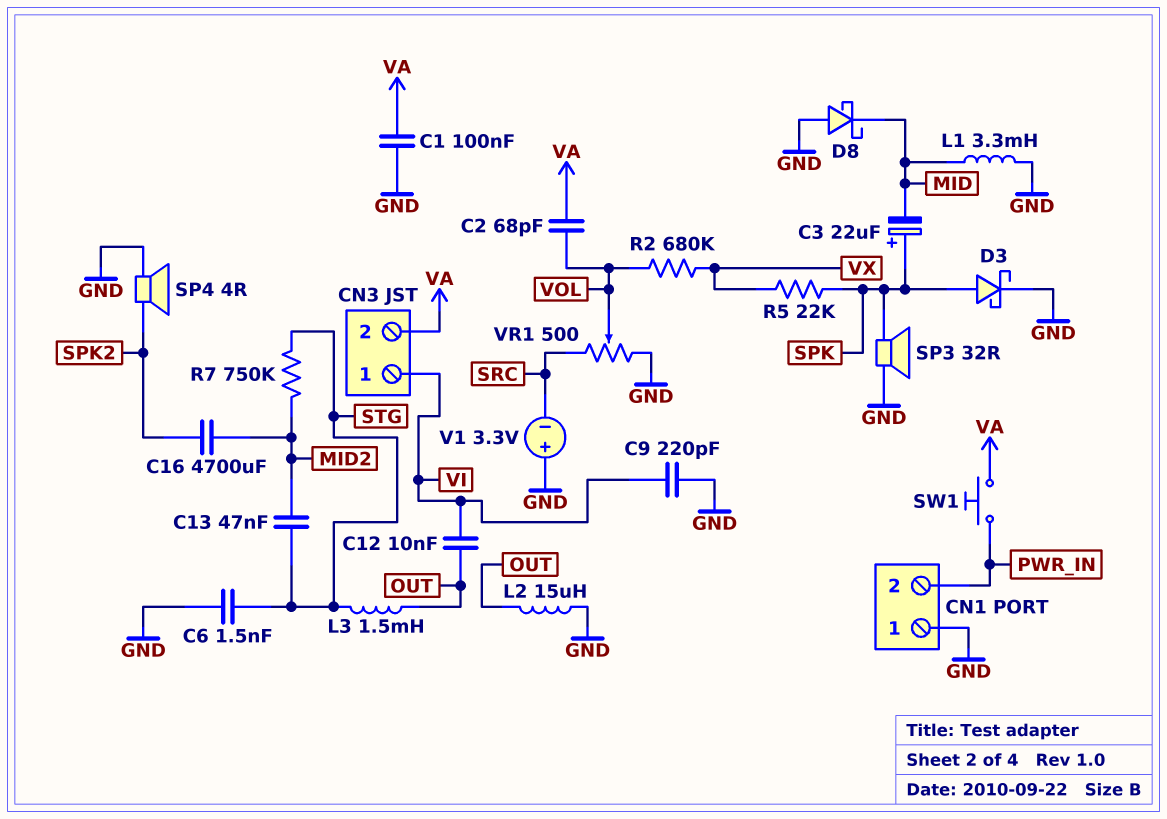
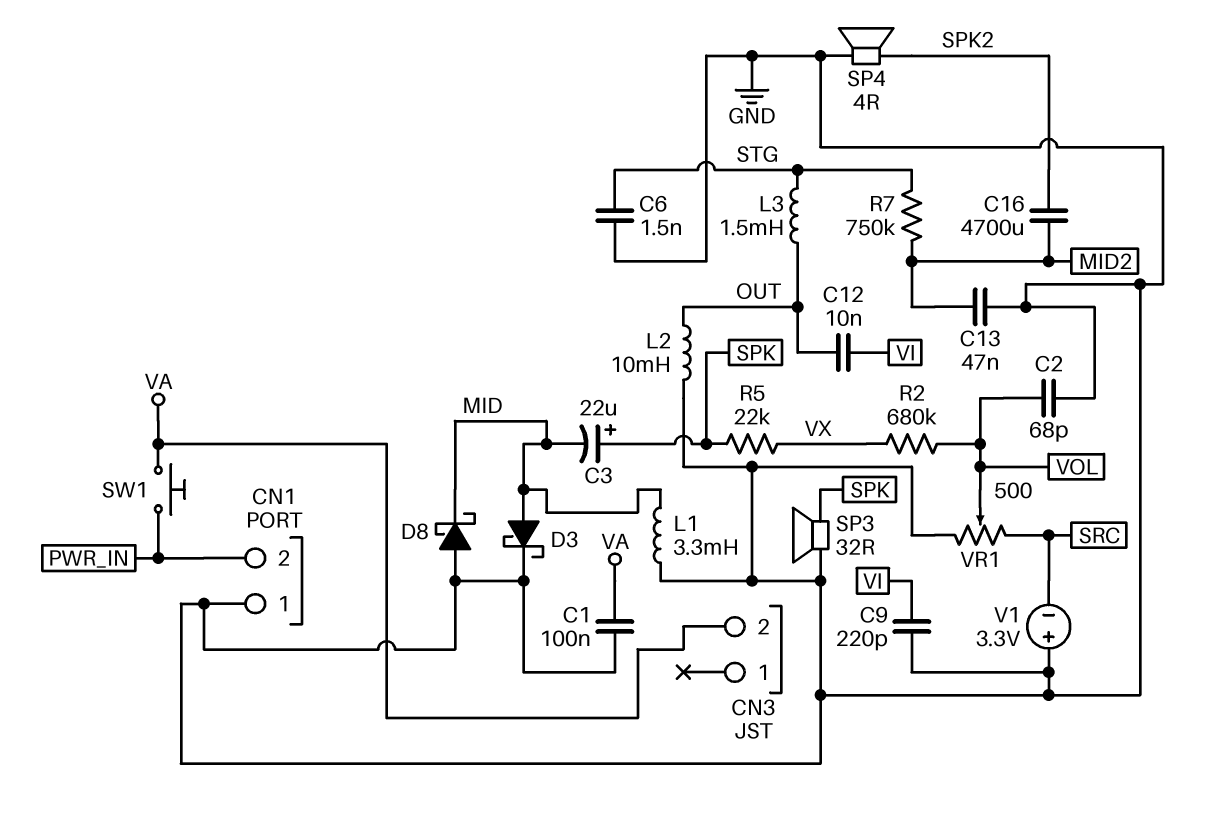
C2: 68pF (VA, VOL) -> 68pF (GND, VOL)
C13: 47nF (MID2, STG) -> 47nF (GND, MID2)
CN3 pin 1: VI -> none
D3: schottky (A SPK, K GND) -> schottky (A MID, K GND)
L2: 15uH (GND, OUT) -> 10mH (GND, OUT)

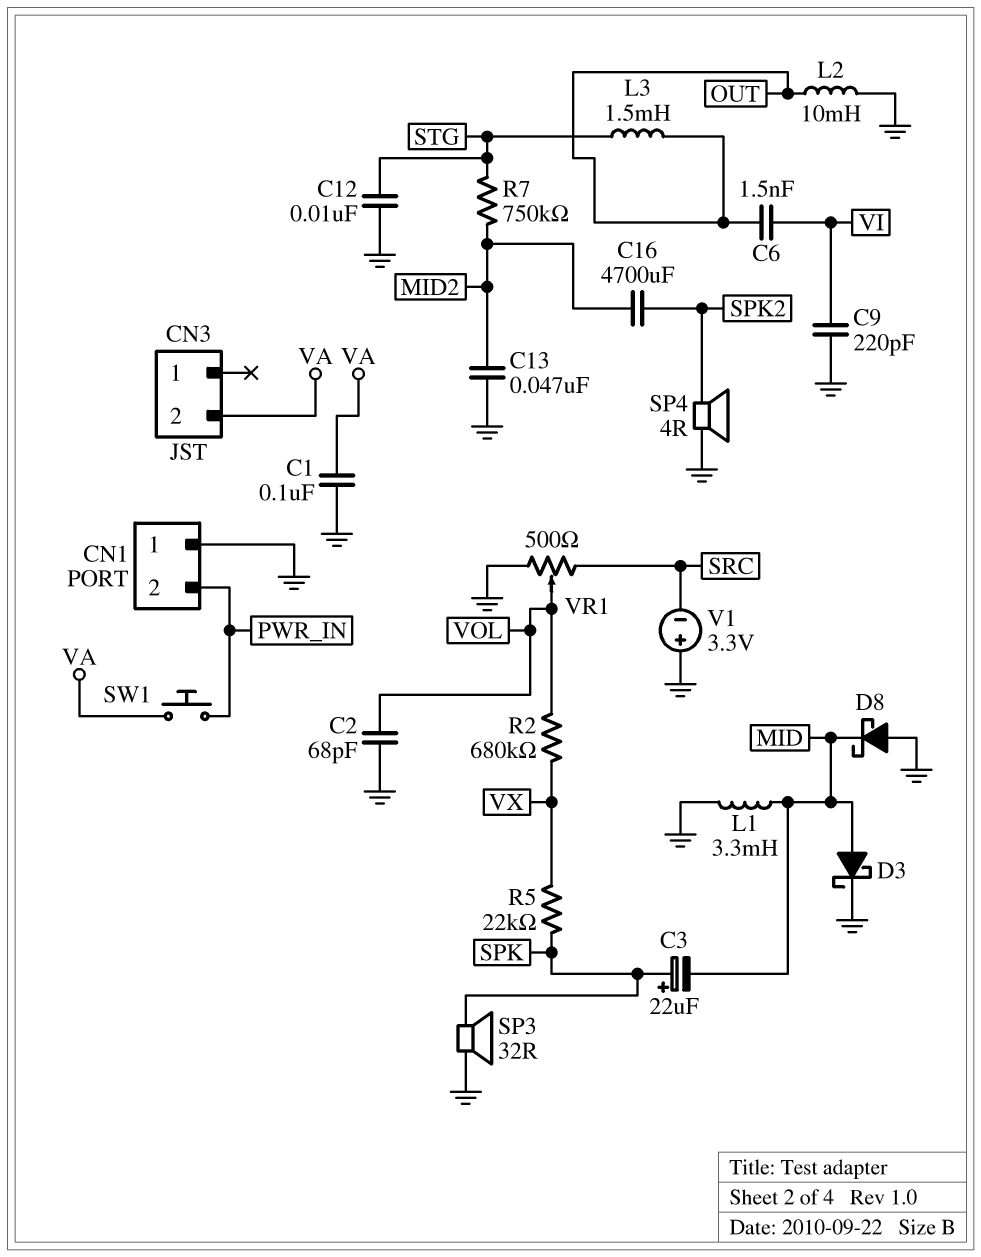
C6: 1.5nF (GND, STG) -> 1.5nF (OUT, VI)
C12: 10nF (OUT, VI) -> 10nF (GND, STG)

